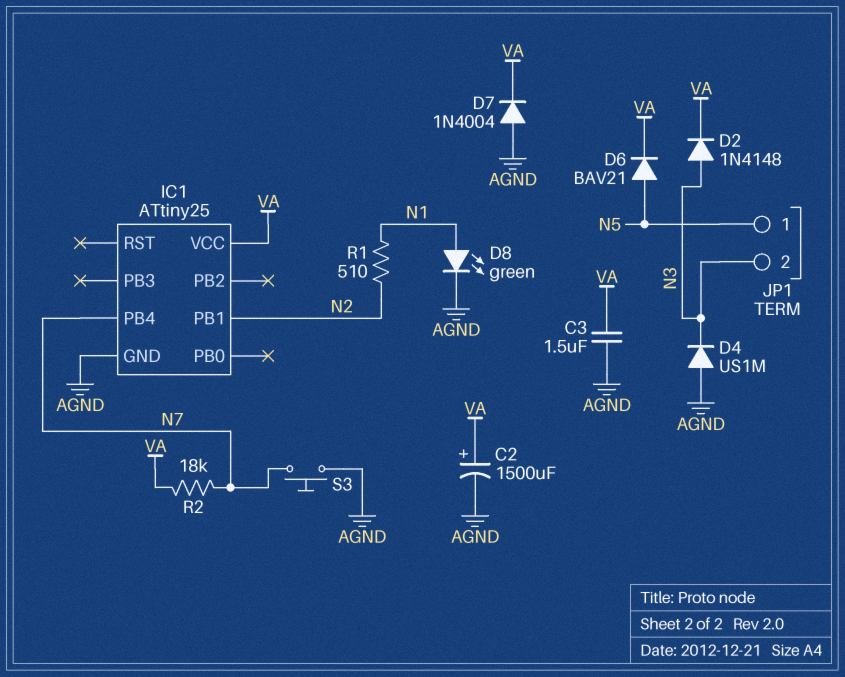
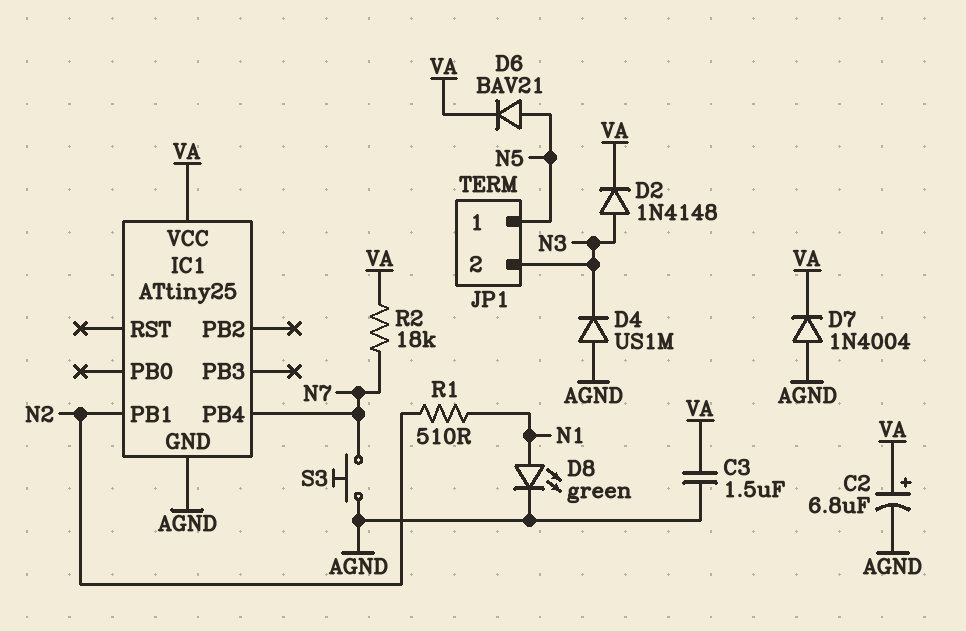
C2: 1500uF (plus VA, minus AGND) -> 6.8uF (plus VA, minus AGND)

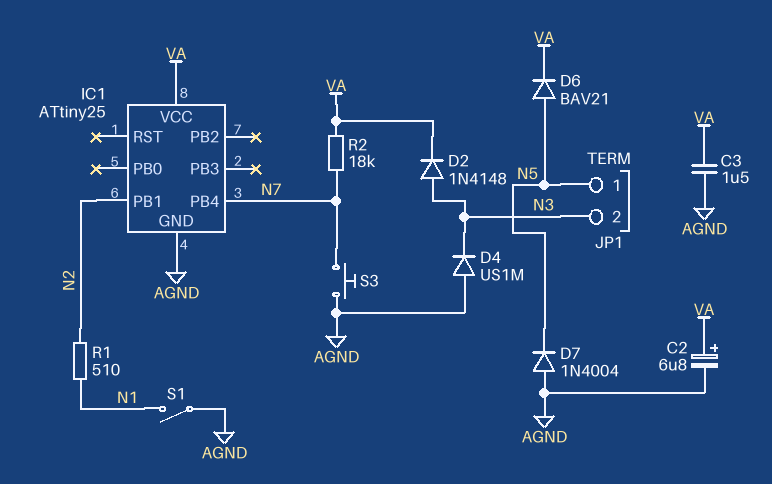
D7: diode 1N4004 (A AGND, K VA) -> diode 1N4004 (A AGND, K N5)
D8: LED green (A N1, K AGND) -> none
S1: none -> switch (AGND, N1)

